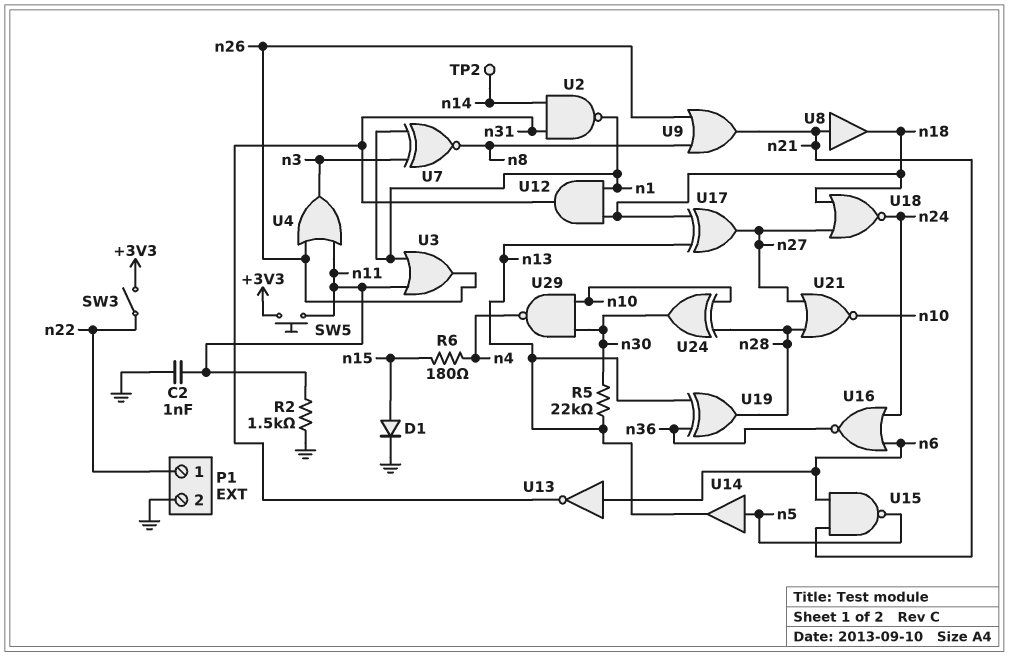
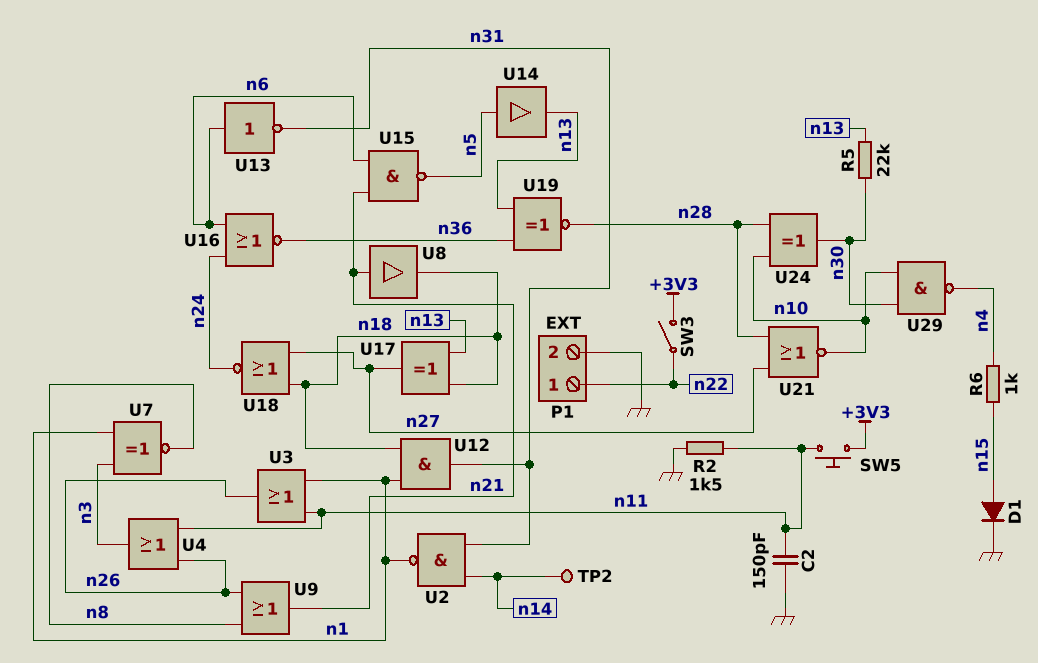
C2: 1nF (GND, n11) -> 150pF (GND, n11)
R6: 180 (n4, n15) -> 1k (n4, n15)
U19: XOR (in n13, in n36, out n28) -> XNOR (in n13, in n36, out n28)

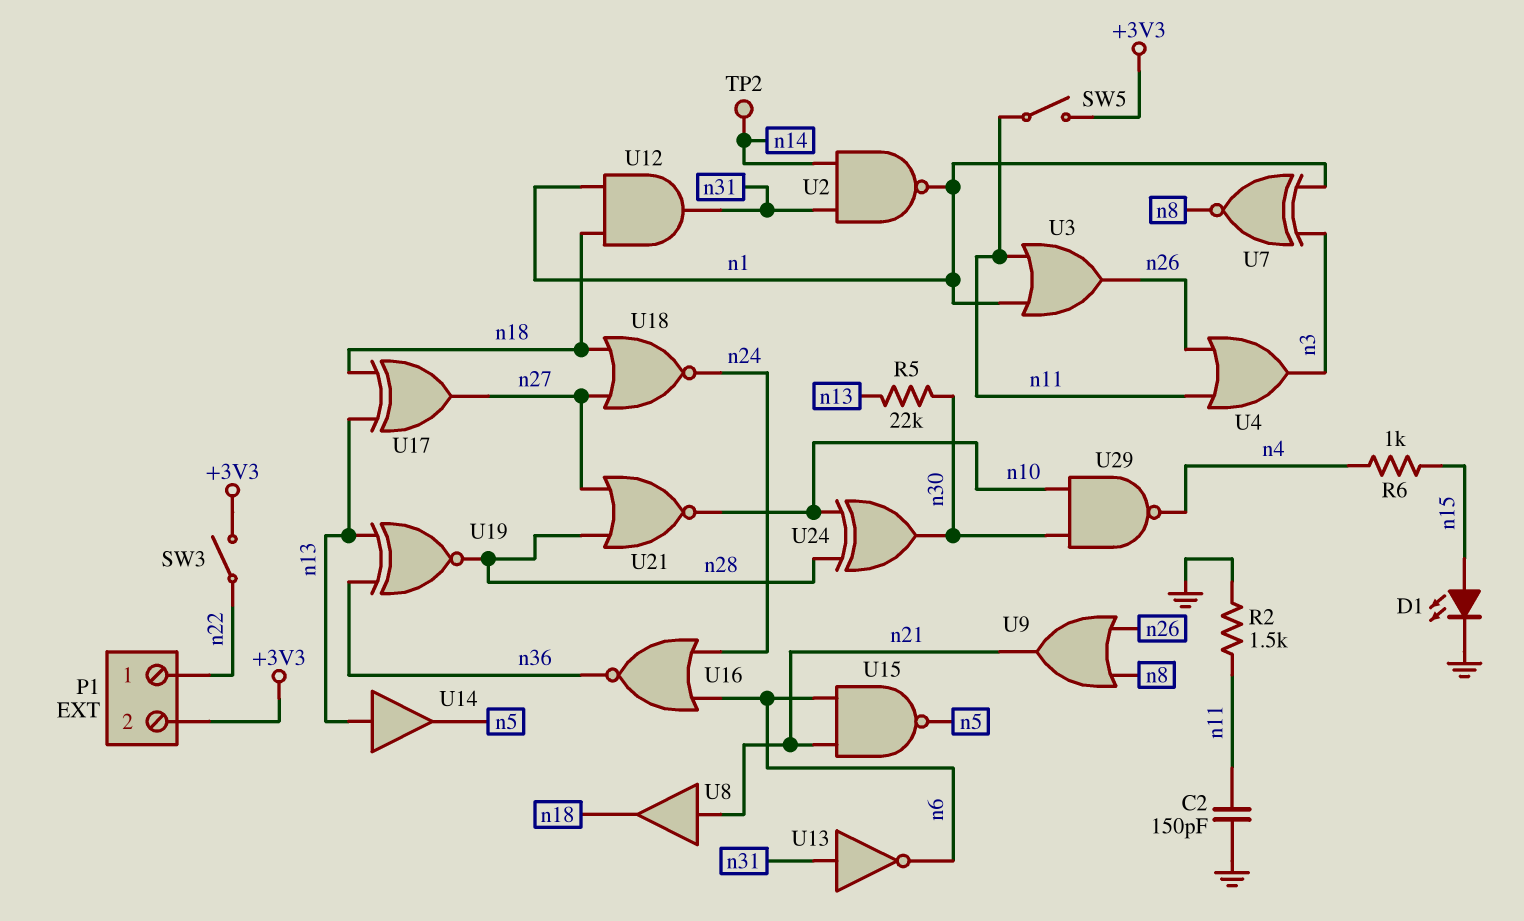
D1: diode (A n15, K GND) -> LED (A n15, K GND)
P1 pin 2: GND -> +3V3
SW5: button (+3V3, n11) -> switch (+3V3, n11)
U13: NOT (in n6, out n31) -> NOT (in n31, out n6)
U14: buffer (in n5, out n13) -> buffer (in n13, out n5)

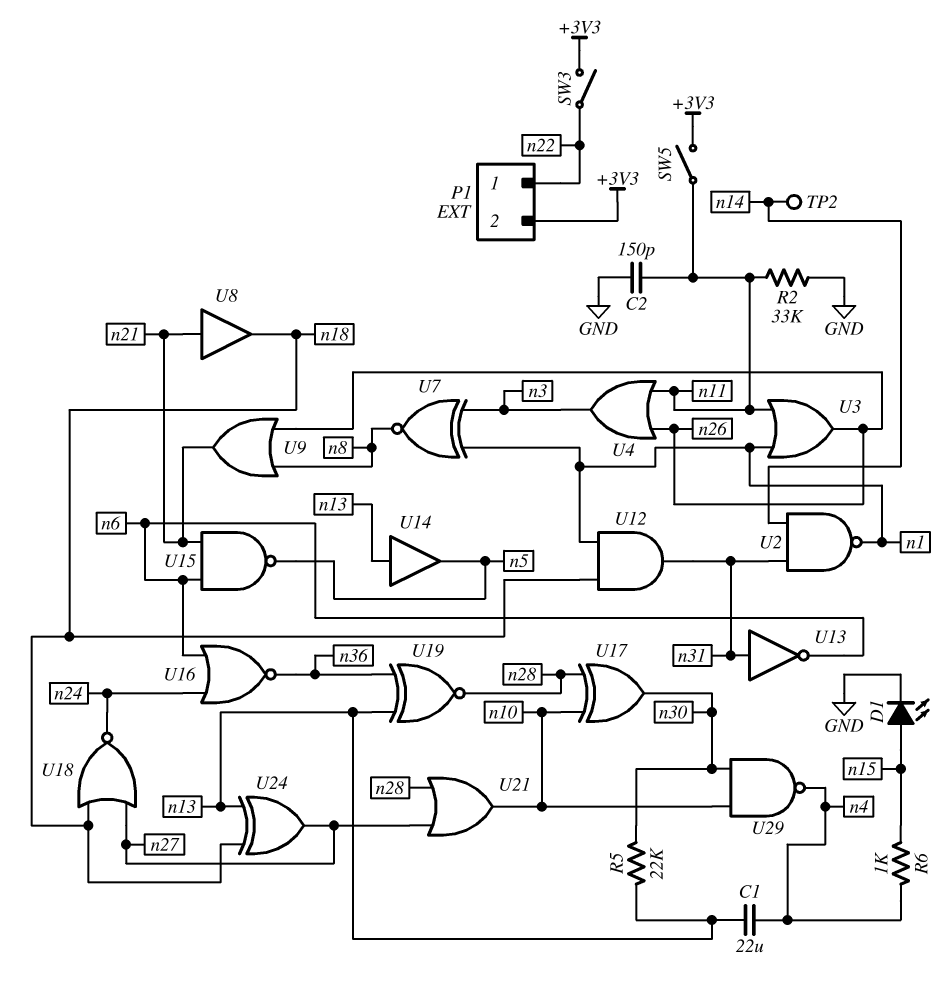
C1: none -> 22uF (n4, n13)
R2: 1.5k (GND, n11) -> 33k (GND, n11)
U17: XOR (in n13, in n18, out n27) -> XOR (in n10, in n28, out n30)
U21: NOR (in n27, in n28, out n10) -> OR (in n27, in n28, out n10)
U24: XOR (in n10, in n28, out n30) -> XOR (in n13, in n18, out n27)

